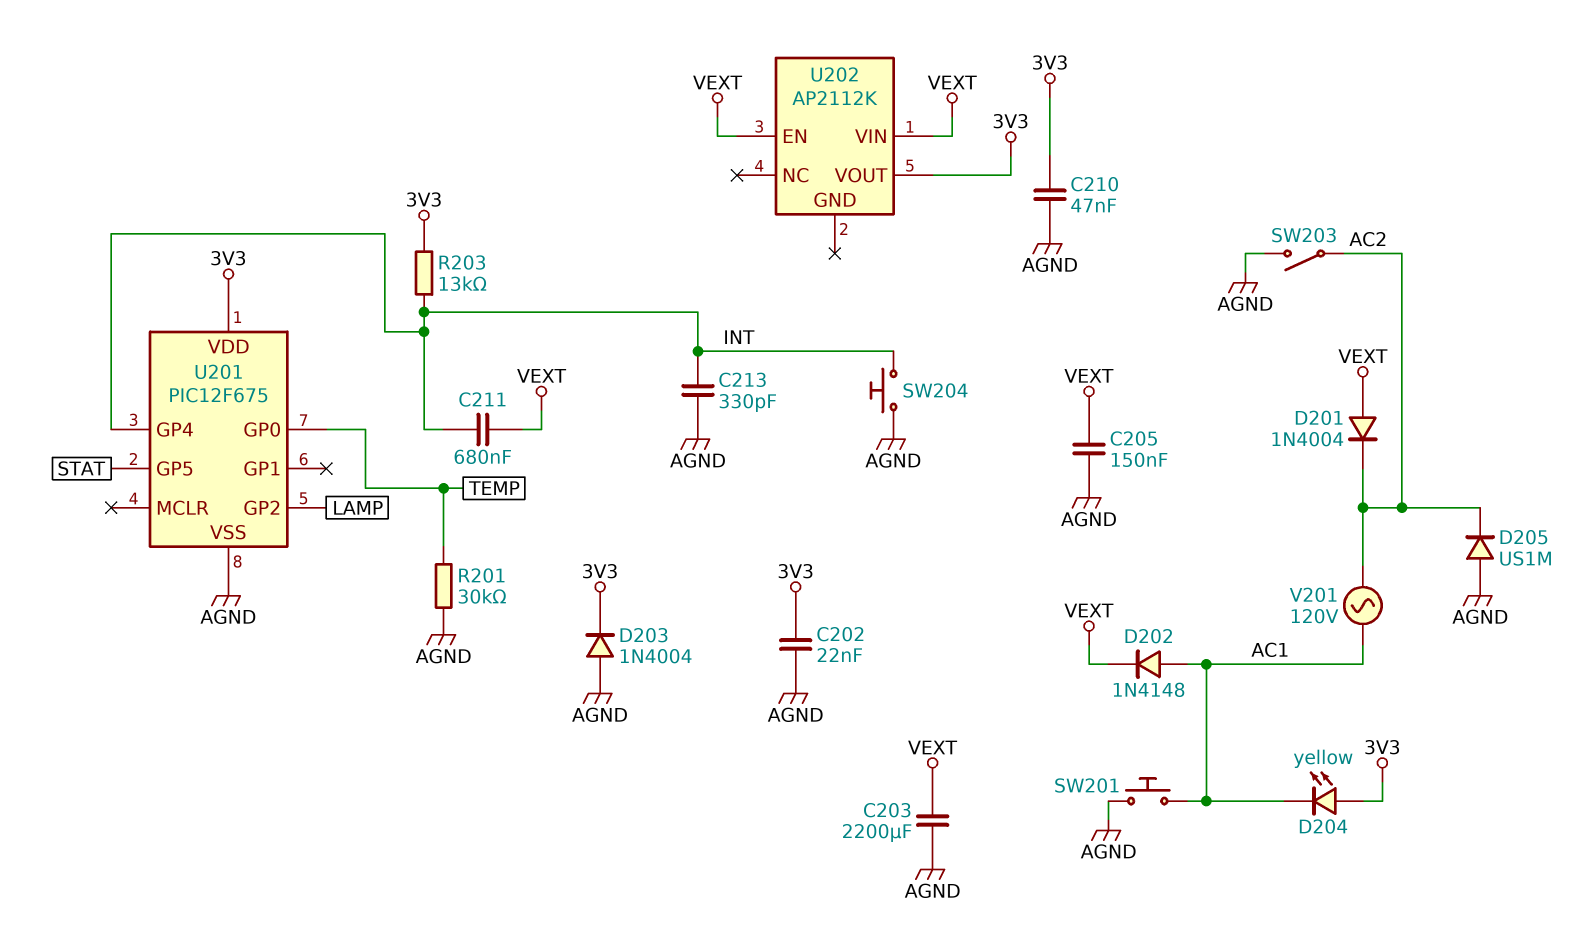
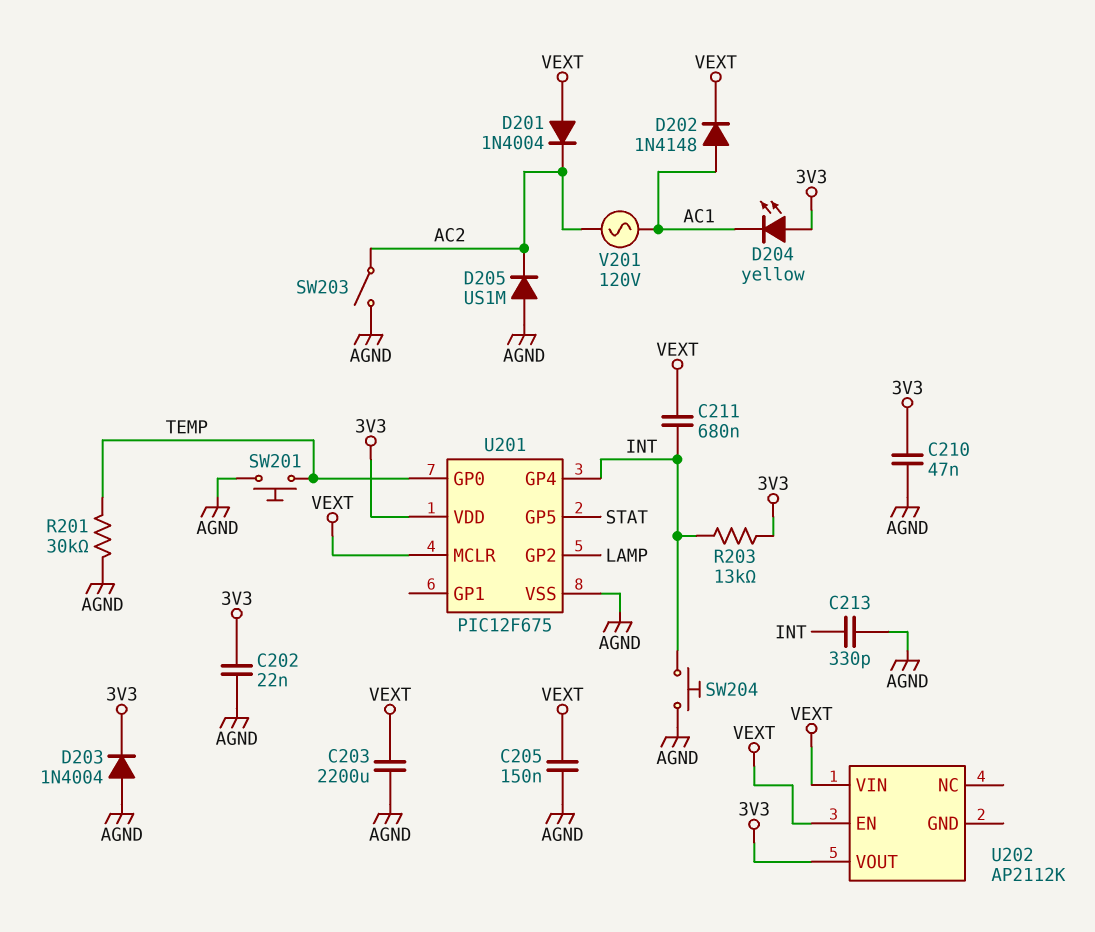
SW201: button (AC1, AGND) -> button (AGND, TEMP)
U201 pin MCLR: none -> VEXT

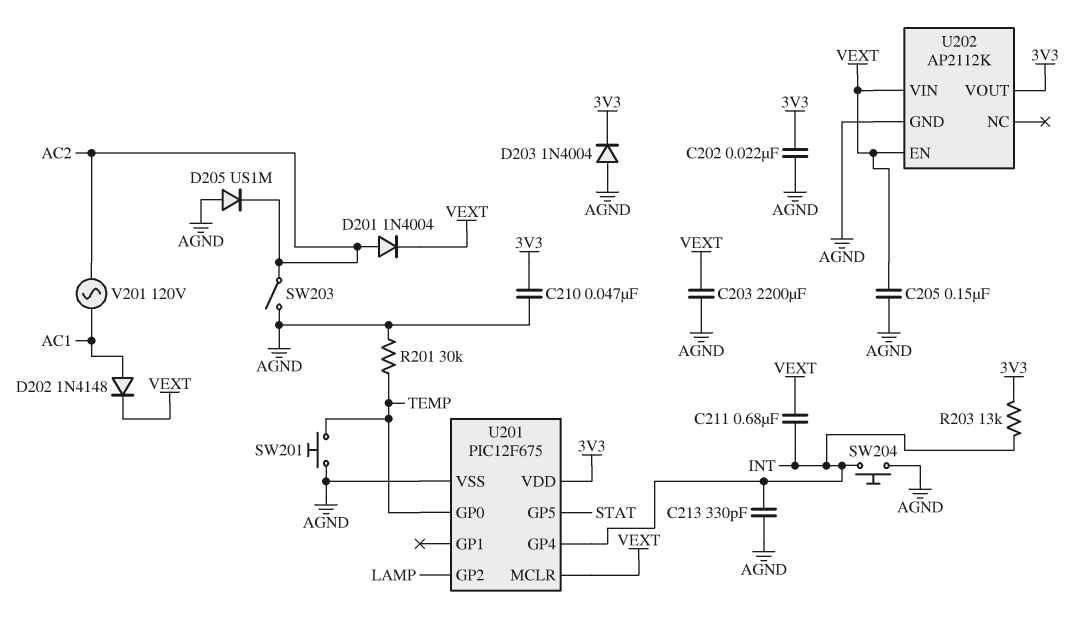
D201: diode 1N4004 (A VEXT, K AC2) -> diode 1N4004 (A AC2, K VEXT)
D204: LED yellow (A 3V3, K AC1) -> none
U202 pin GND: none -> AGND

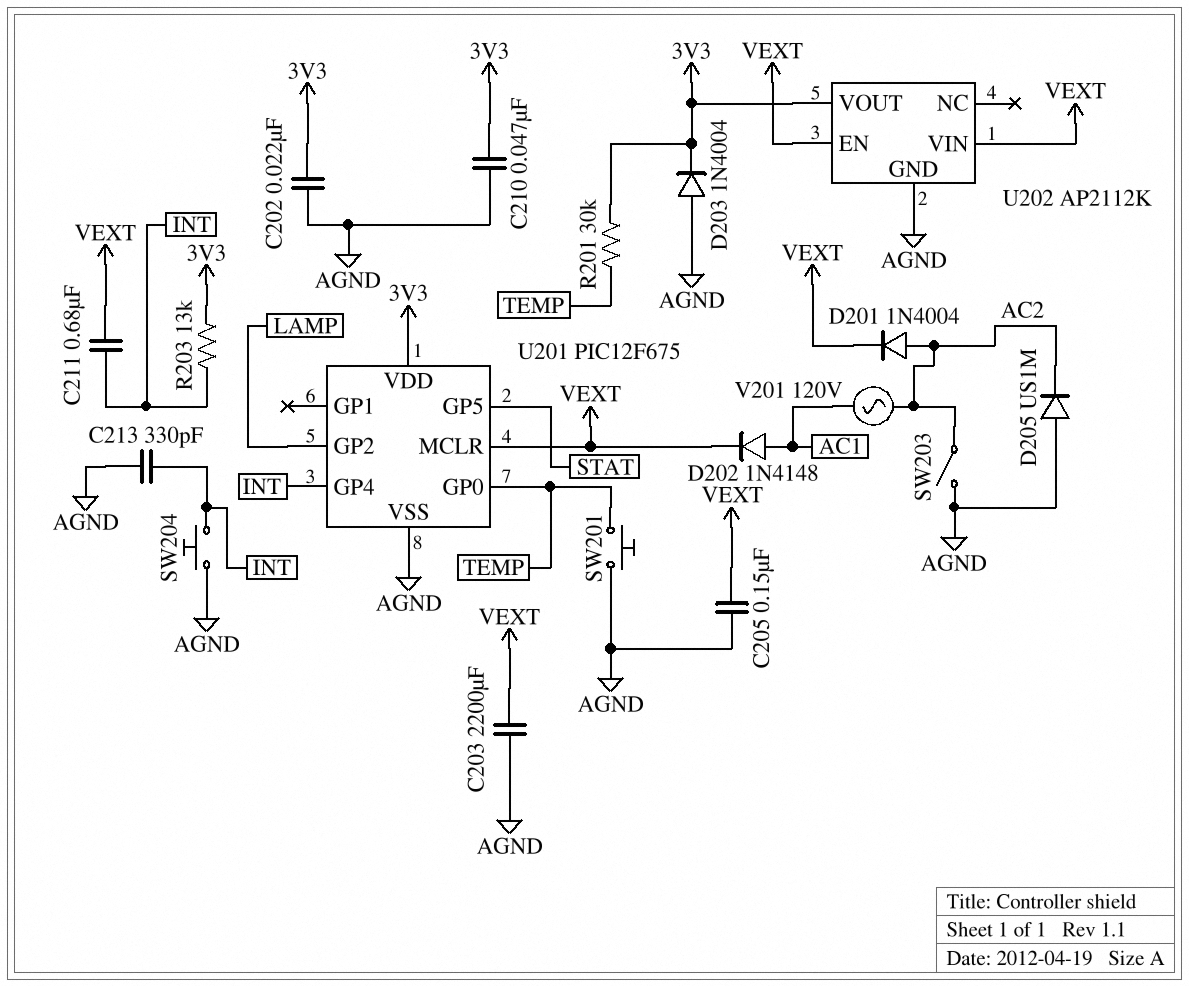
R201: 30k (AGND, TEMP) -> 30k (3V3, TEMP)

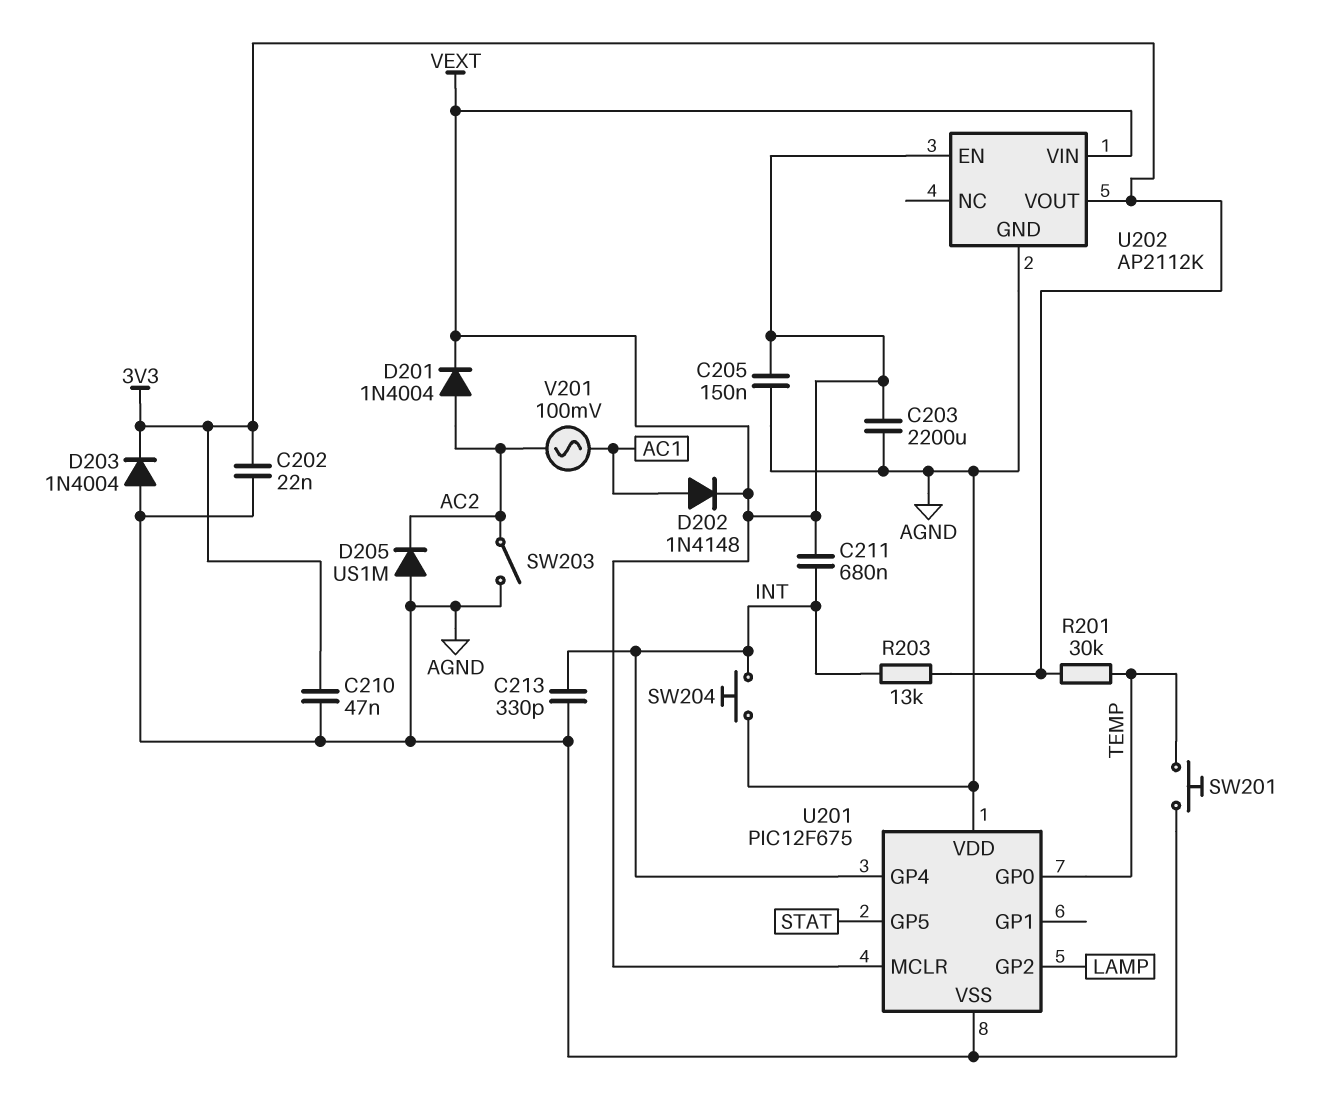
U201 pin VDD: 3V3 -> AGND
V201: AC 120V (AC1, AC2) -> AC 100mV (AC1, AC2)

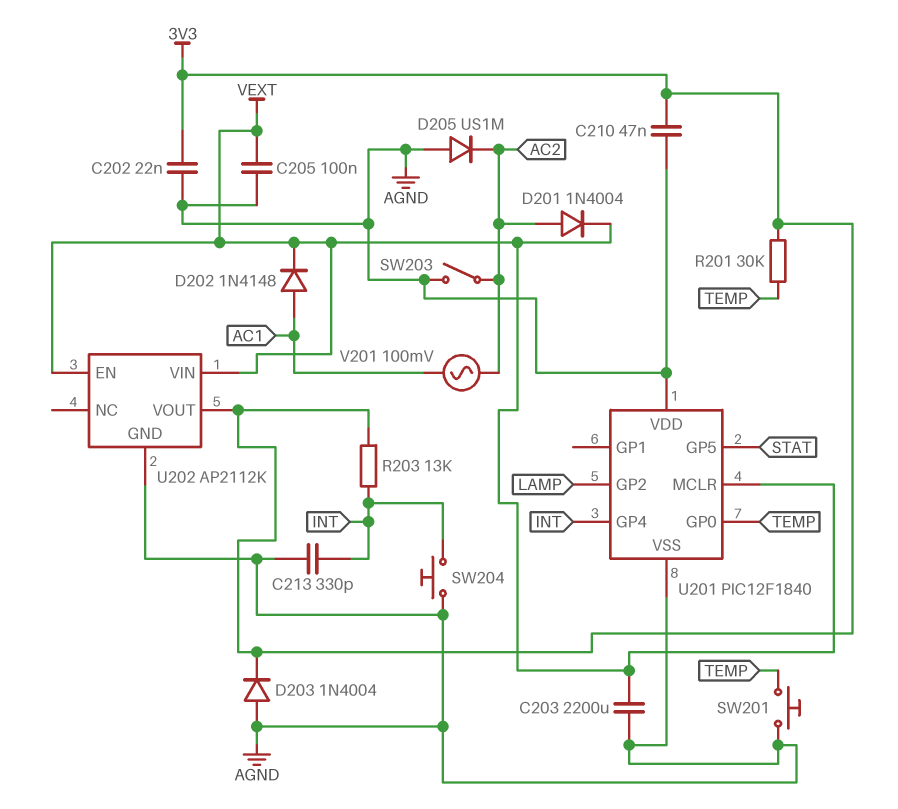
C205: 150nF (AGND, VEXT) -> 100nF (AGND, VEXT)
C211: 680nF (INT, VEXT) -> none
U201: PIC12F675 -> PIC12F1840

